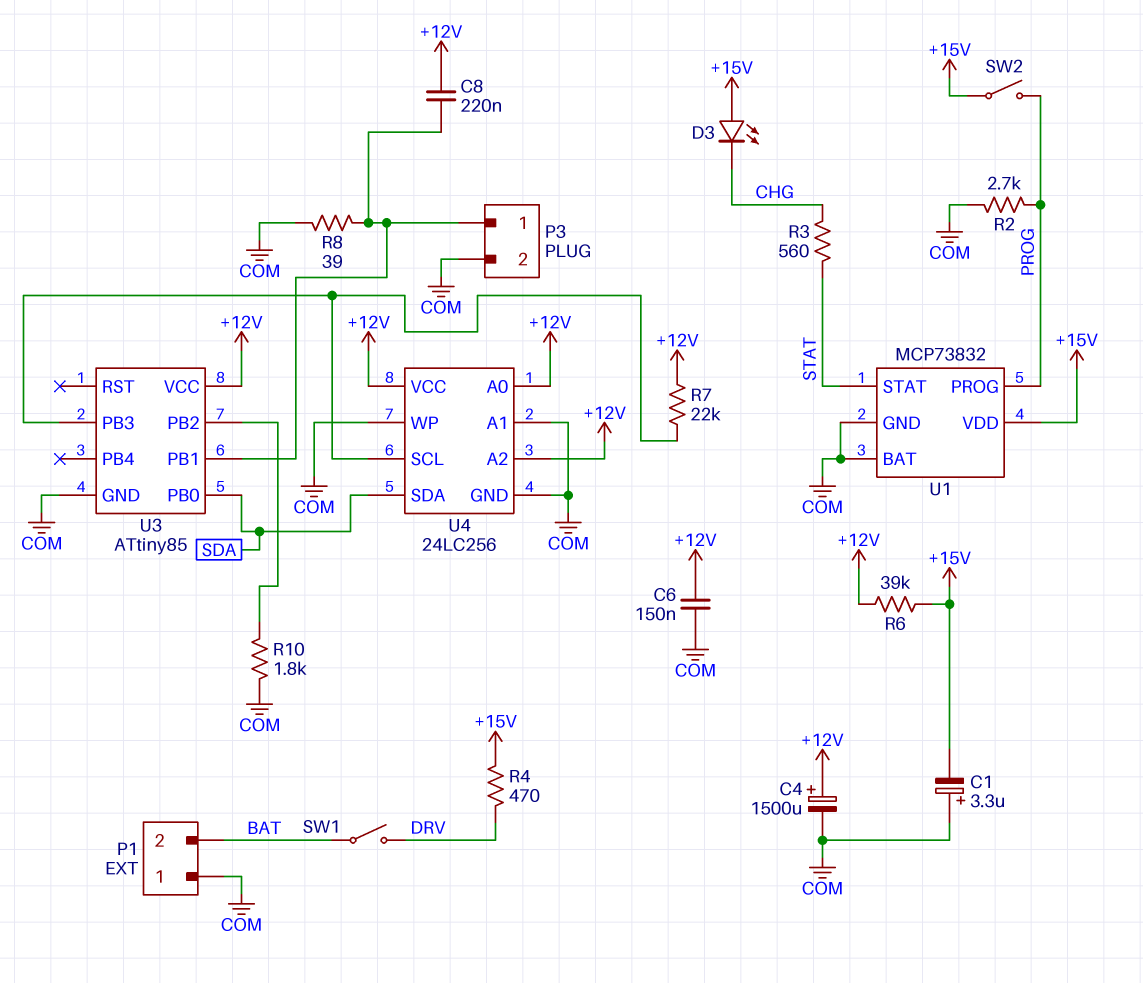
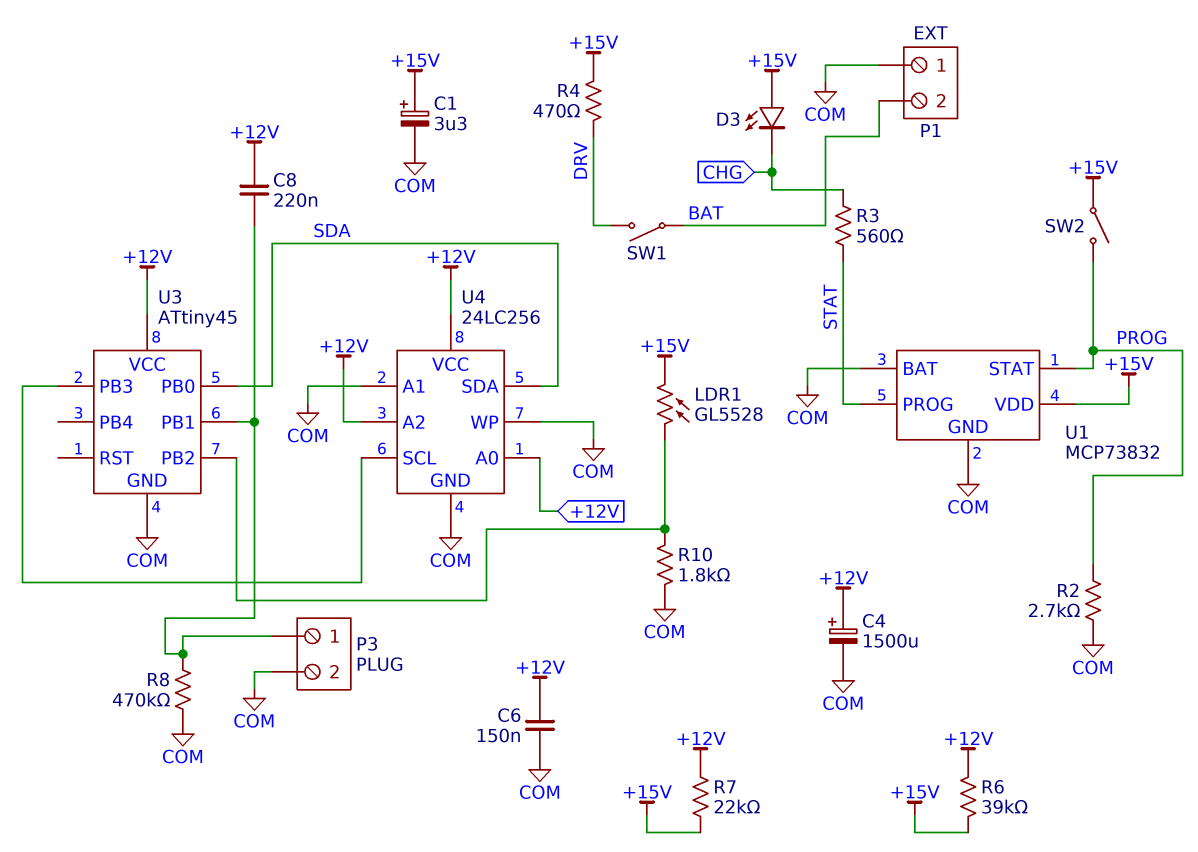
C1: 3.3uF (plus COM, minus +15V) -> 3.3uF (plus +15V, minus COM)
LDR1: none -> GL5528 (+15V, U3/PB2)
R7: 22k (+12V, U3/PB3) -> 22k (+12V, +15V)
R8: 39 (COM, P3/1) -> 470k (COM, P3/1)
U1 pin PROG: PROG -> STAT
U1 pin STAT: STAT -> PROG
U3: ATtiny85 -> ATtiny45

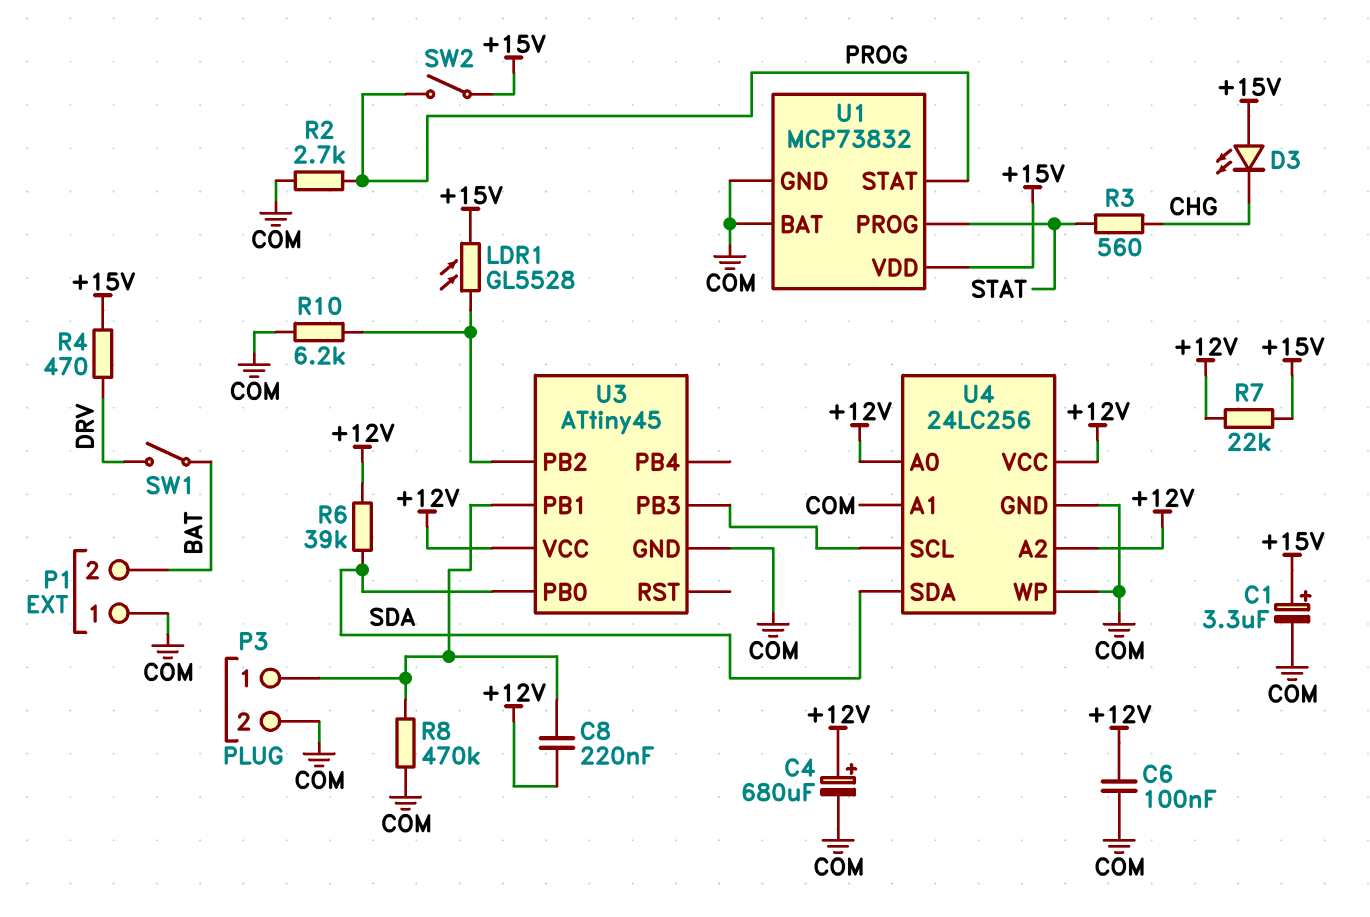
C4: 1500uF (plus +12V, minus COM) -> 680uF (plus +12V, minus COM)
C6: 150nF (+12V, COM) -> 100nF (+12V, COM)
R6: 39k (+12V, +15V) -> 39k (+12V, SDA)
R10: 1.8k (COM, U3/PB2) -> 6.2k (COM, U3/PB2)

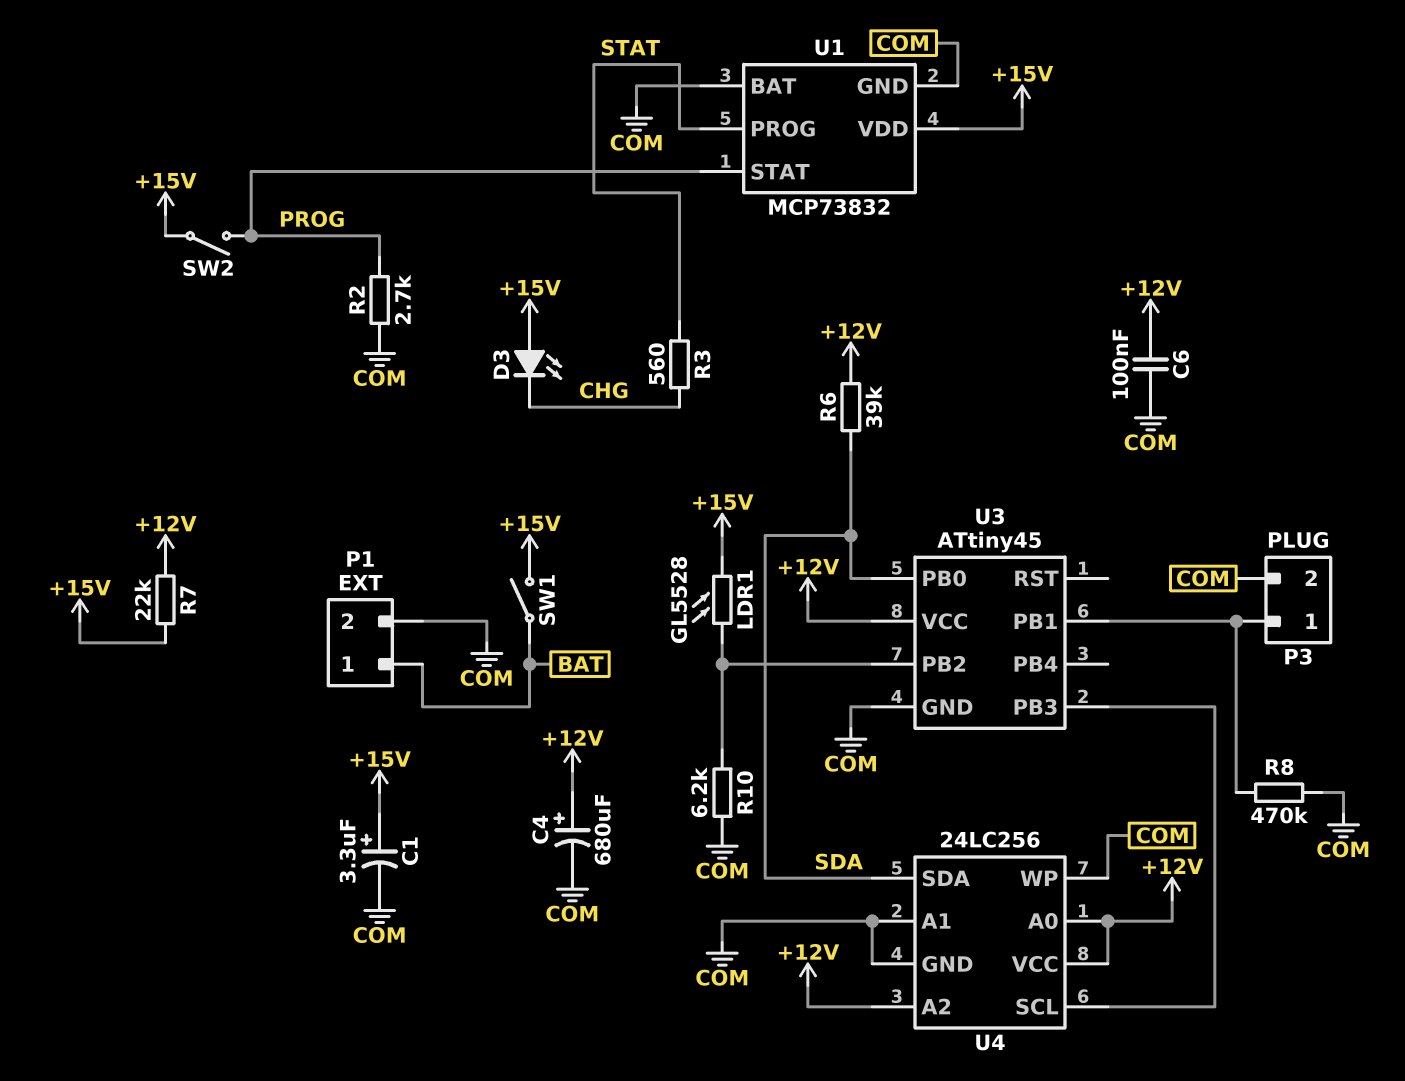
C8: 220nF (+12V, P3/1) -> none
P1 pin 1: COM -> BAT
P1 pin 2: BAT -> COM
R4: 470 (+15V, DRV) -> none
SW1: switch (BAT, DRV) -> switch (+15V, BAT)

